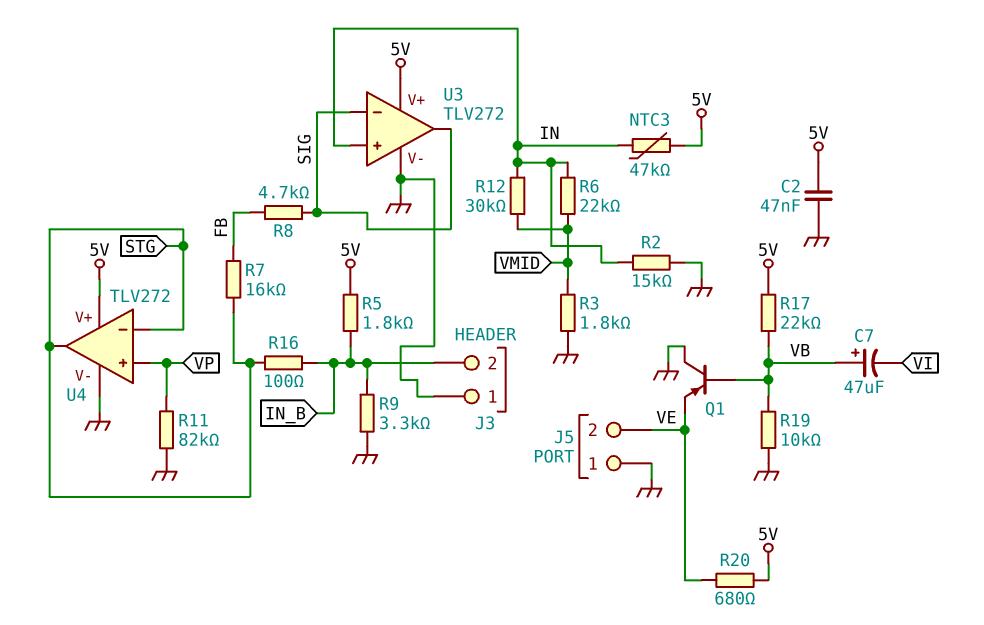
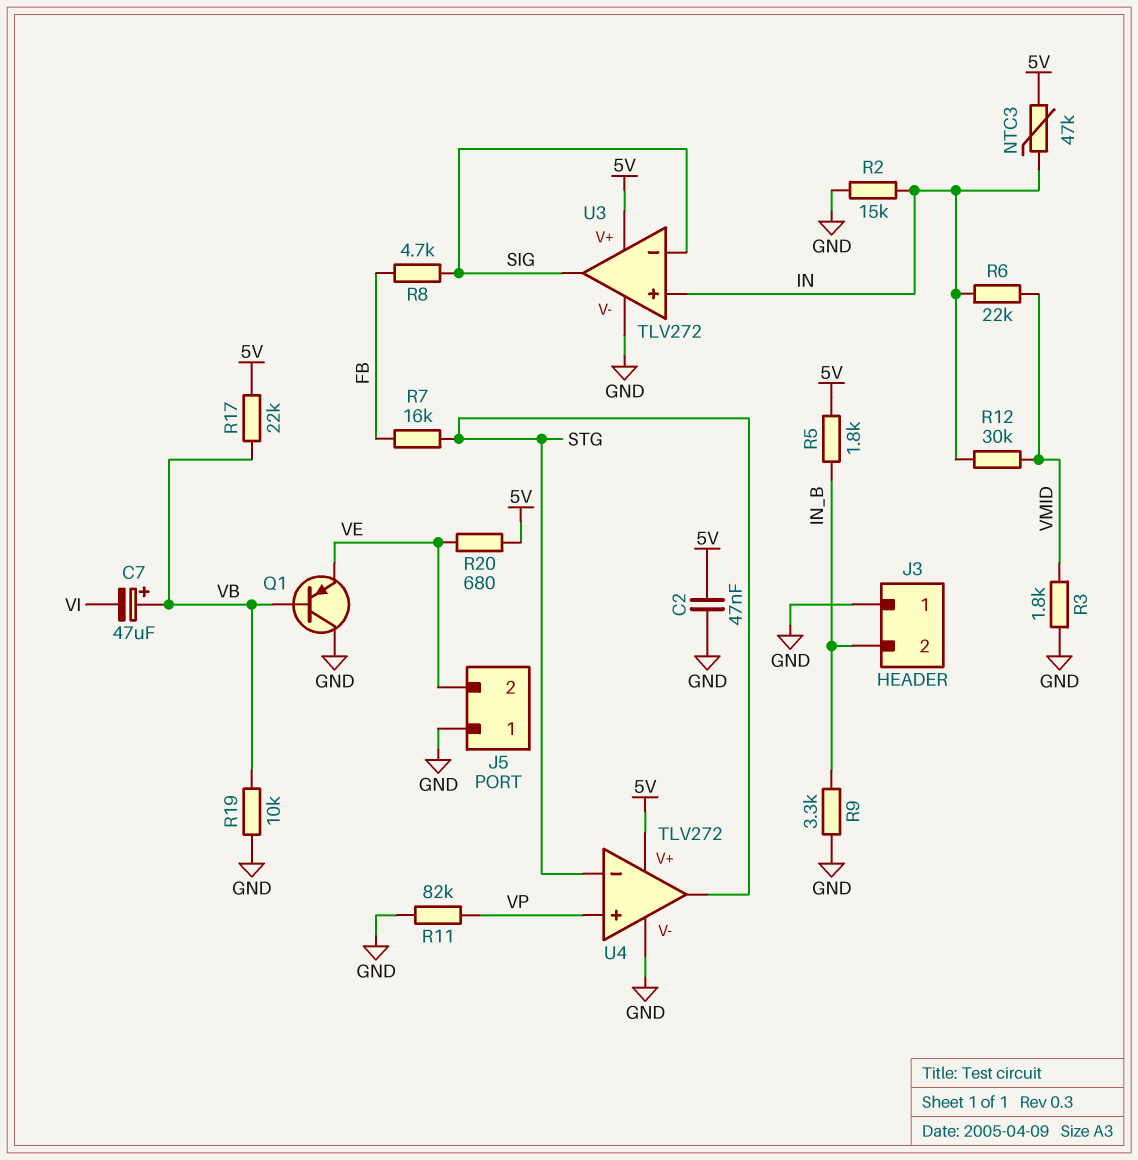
R16: 100 (IN_B, STG) -> none

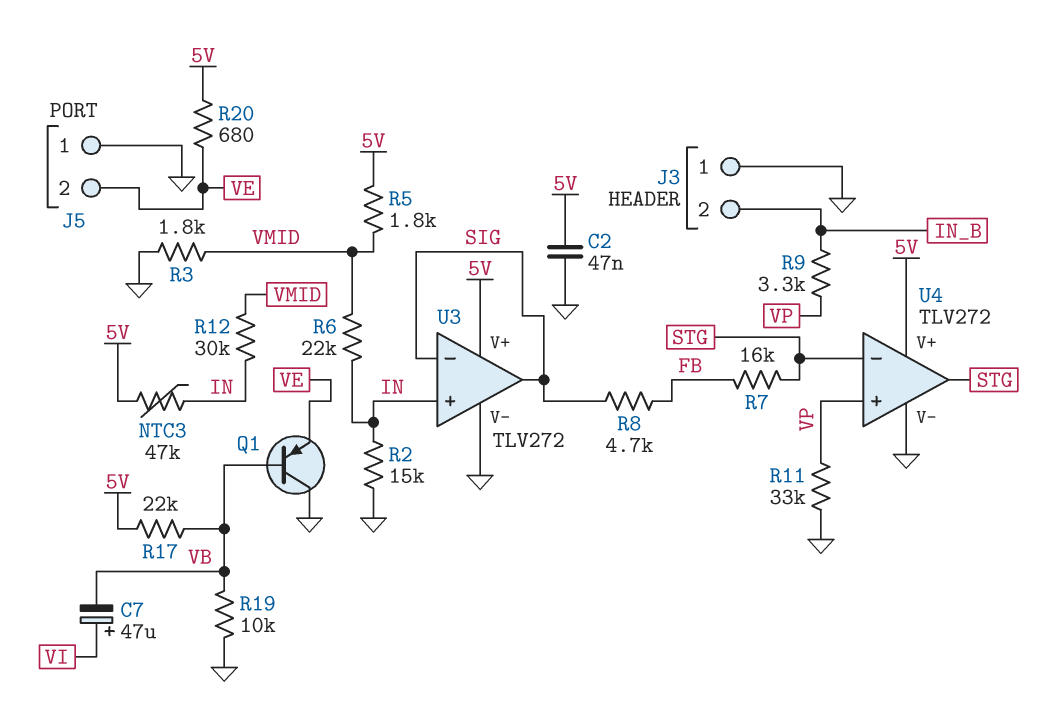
C7: 47uF (plus VB, minus VI) -> 47uF (plus VI, minus VB)
R5: 1.8k (5V, IN_B) -> 1.8k (5V, VMID)
R9: 3.3k (GND, IN_B) -> 3.3k (IN_B, VP)
R11: 82k (GND, VP) -> 33k (GND, VP)

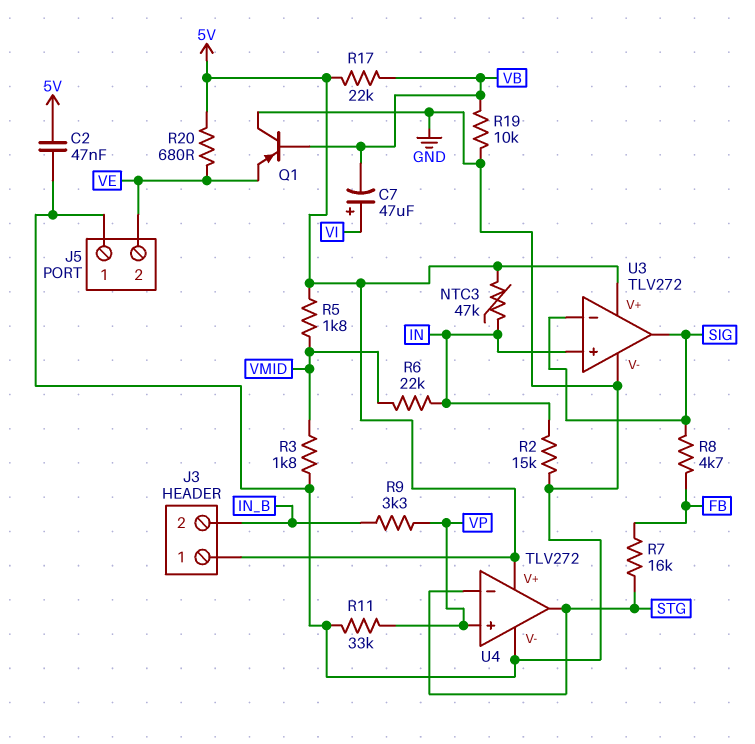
J3 pin 1: GND -> 5V
R12: 30k (IN, VMID) -> none

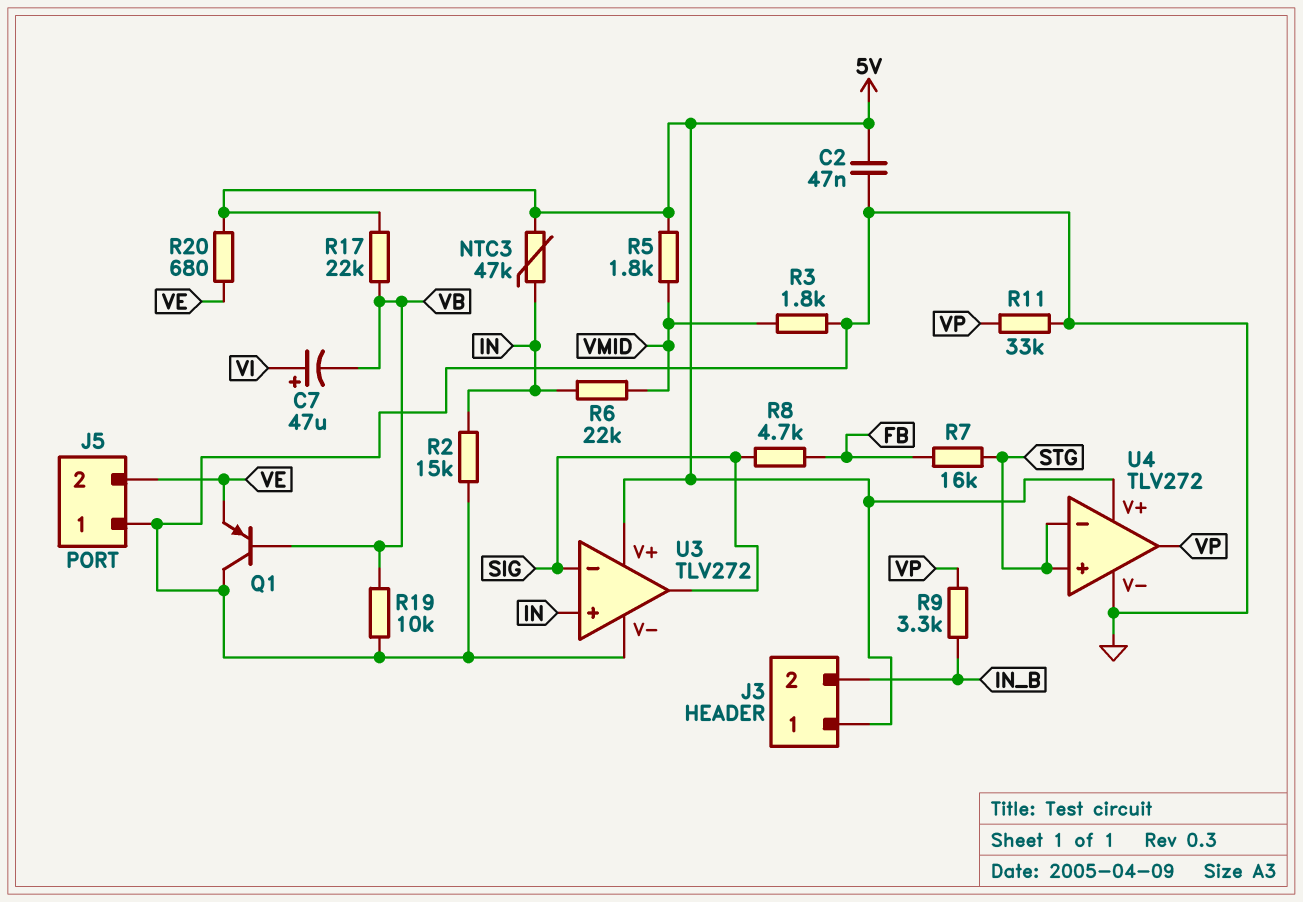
U4 pin in+: VP -> STG
U4 pin out: STG -> VP

